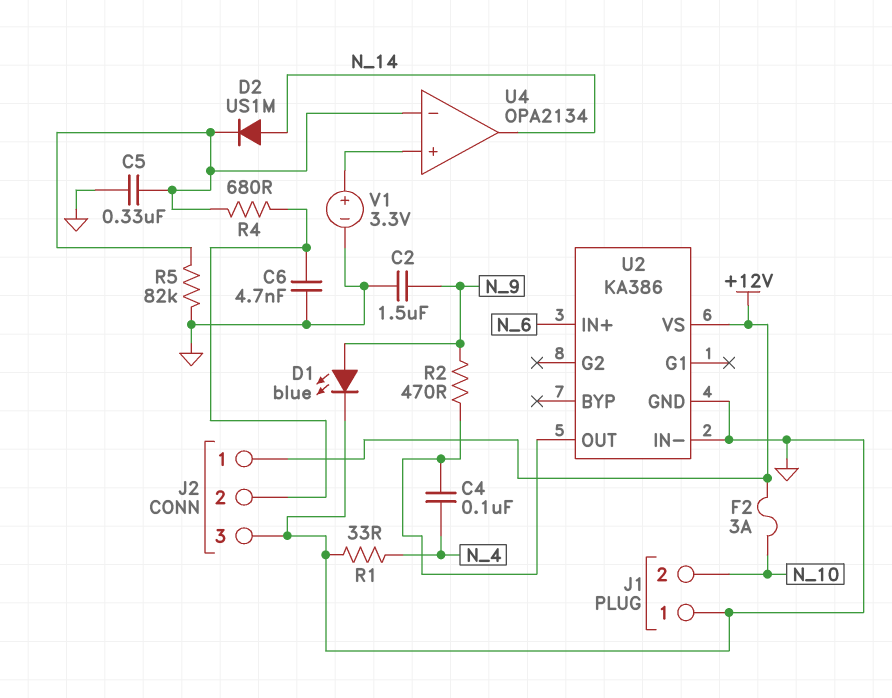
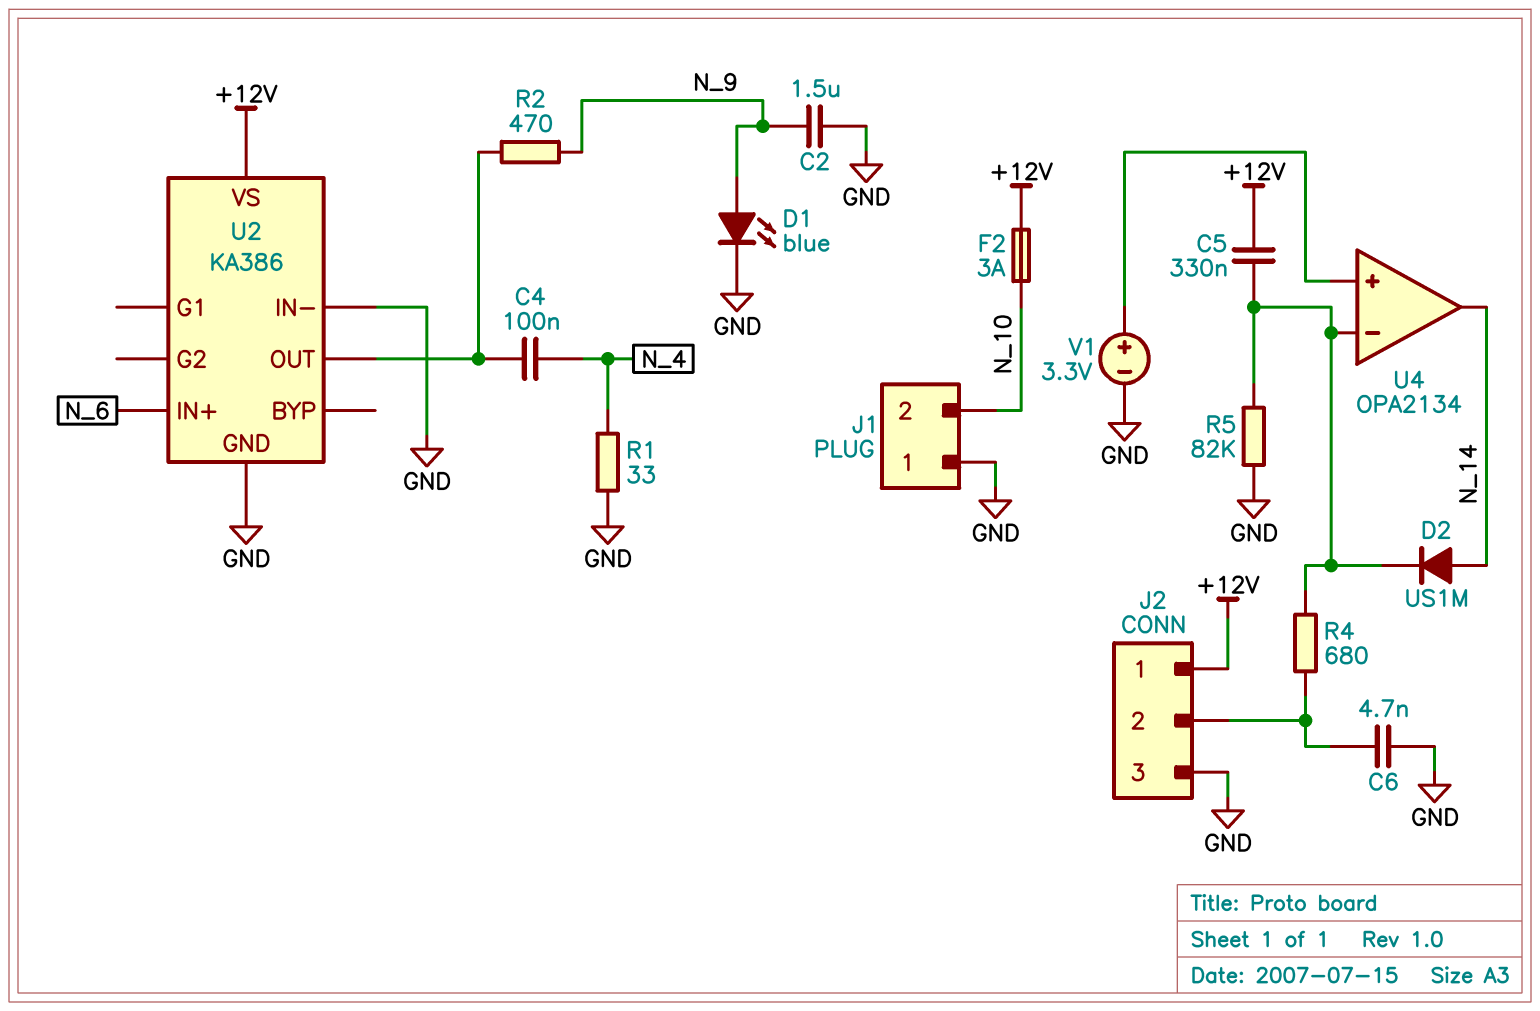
C5: 330nF (GND, U4/in-) -> 330nF (+12V, U4/in-)

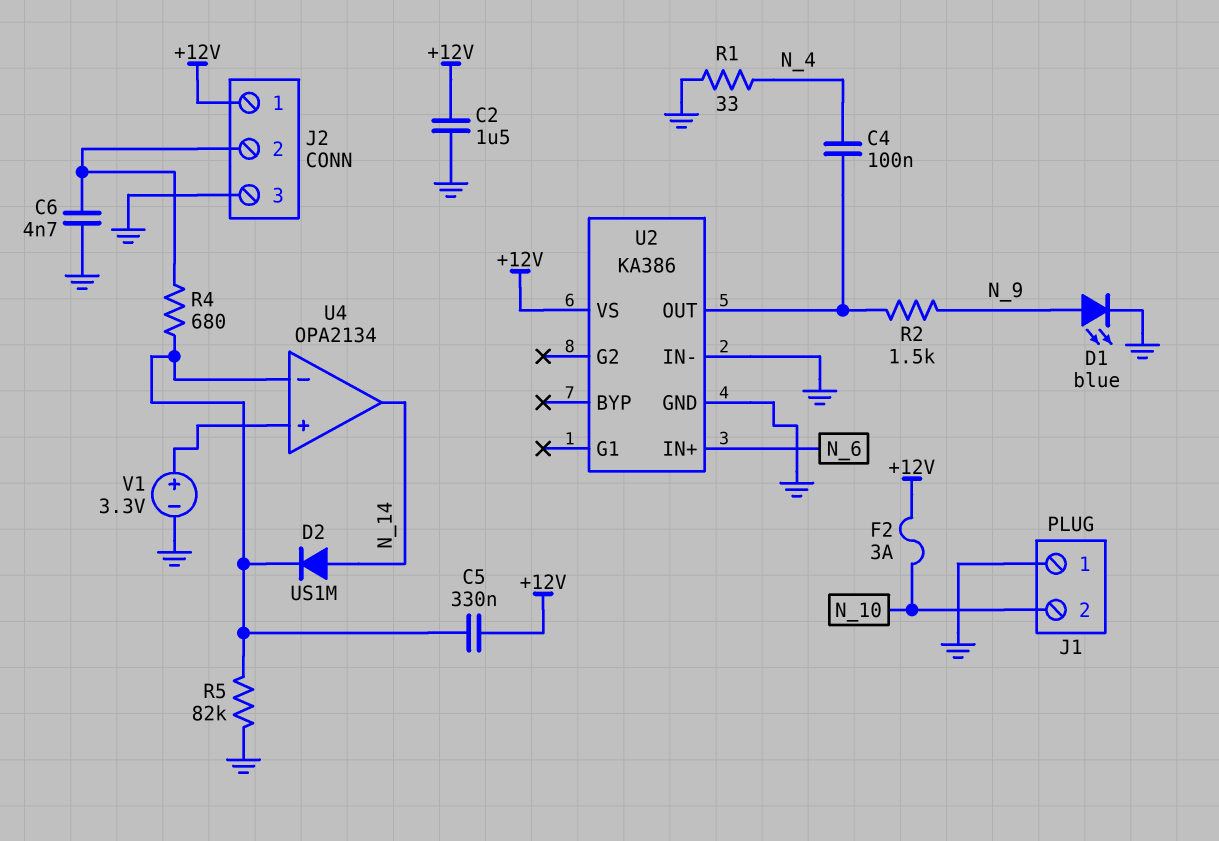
C2: 1.5uF (GND, N_9) -> 1.5uF (+12V, GND)
R2: 470 (N_9, U2/OUT) -> 1.5k (N_9, U2/OUT)

